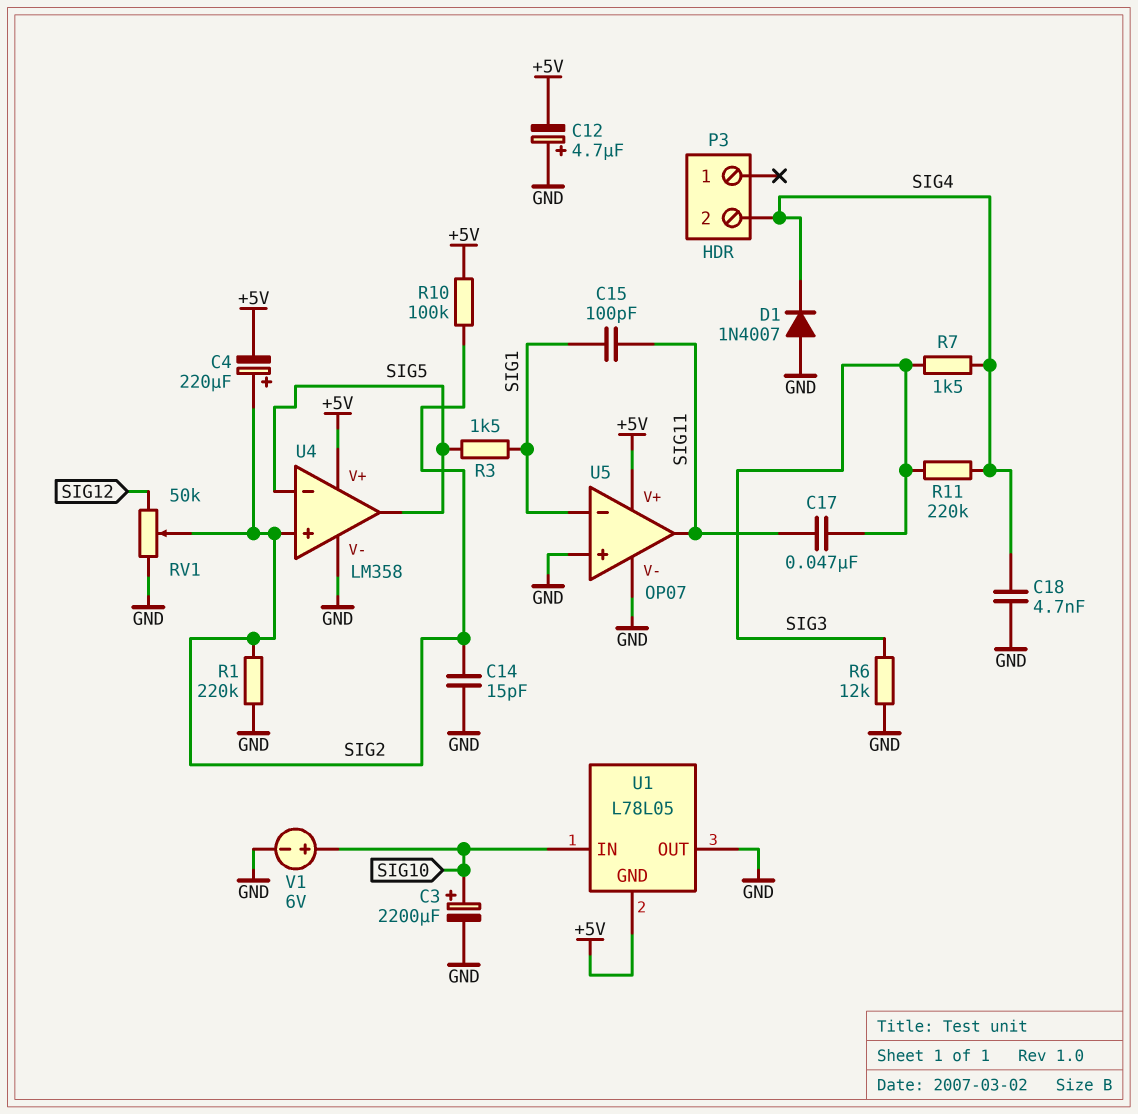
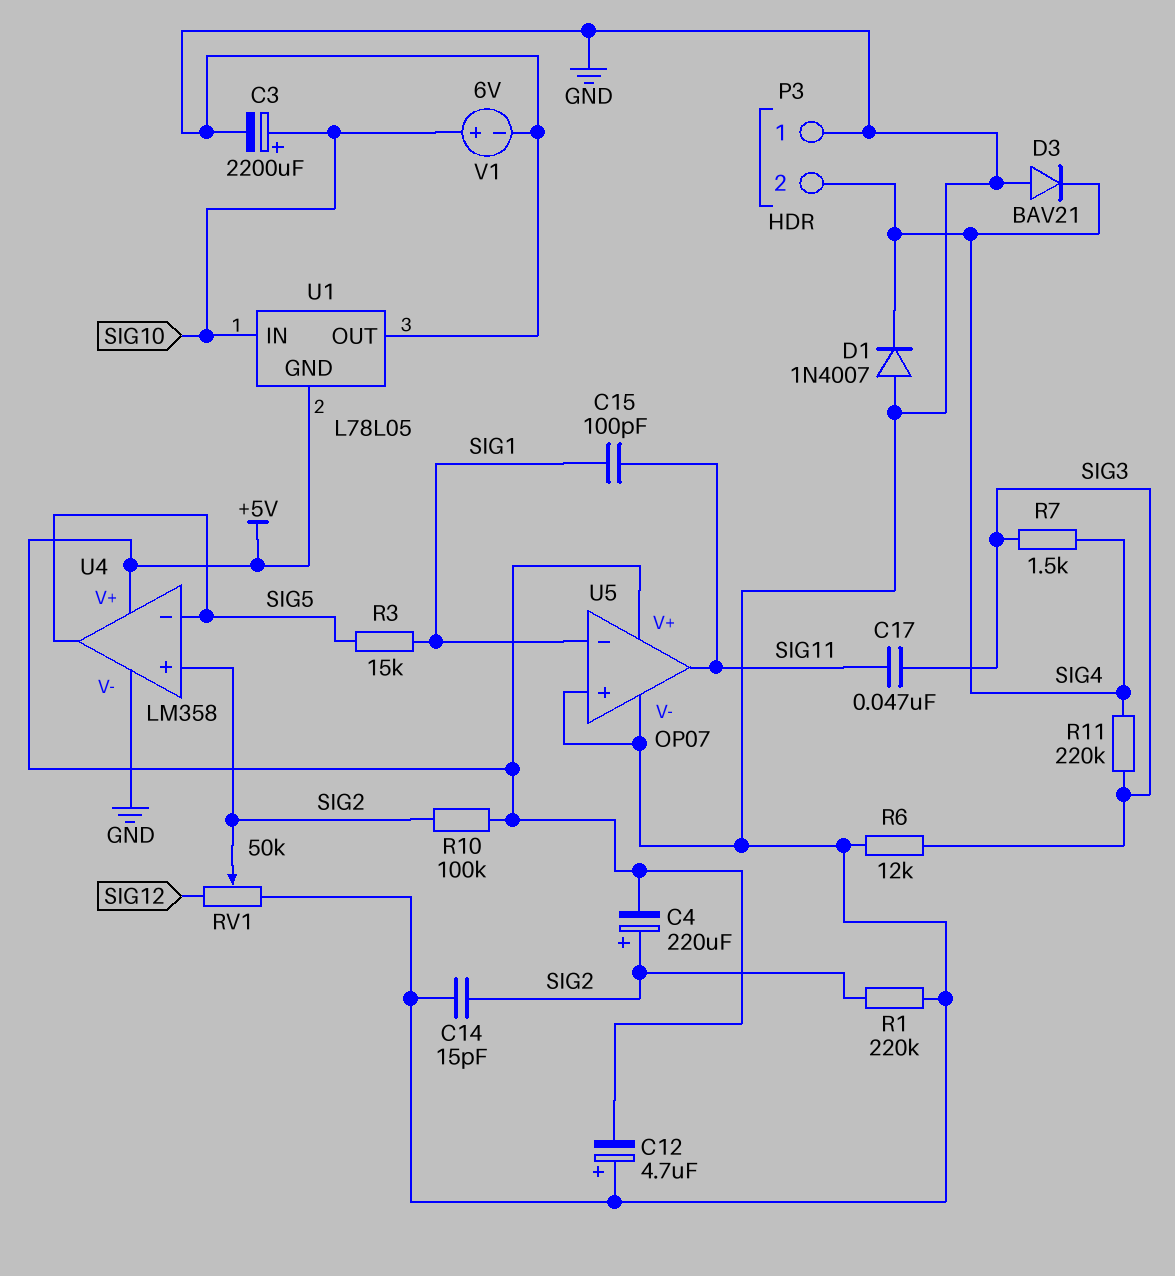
C18: 4.7nF (GND, SIG4) -> none
D3: none -> diode BAV21 (A GND, K SIG4)
P3 pin 1: none -> GND
R3: 1.5k (SIG1, SIG5) -> 15k (SIG1, SIG5)

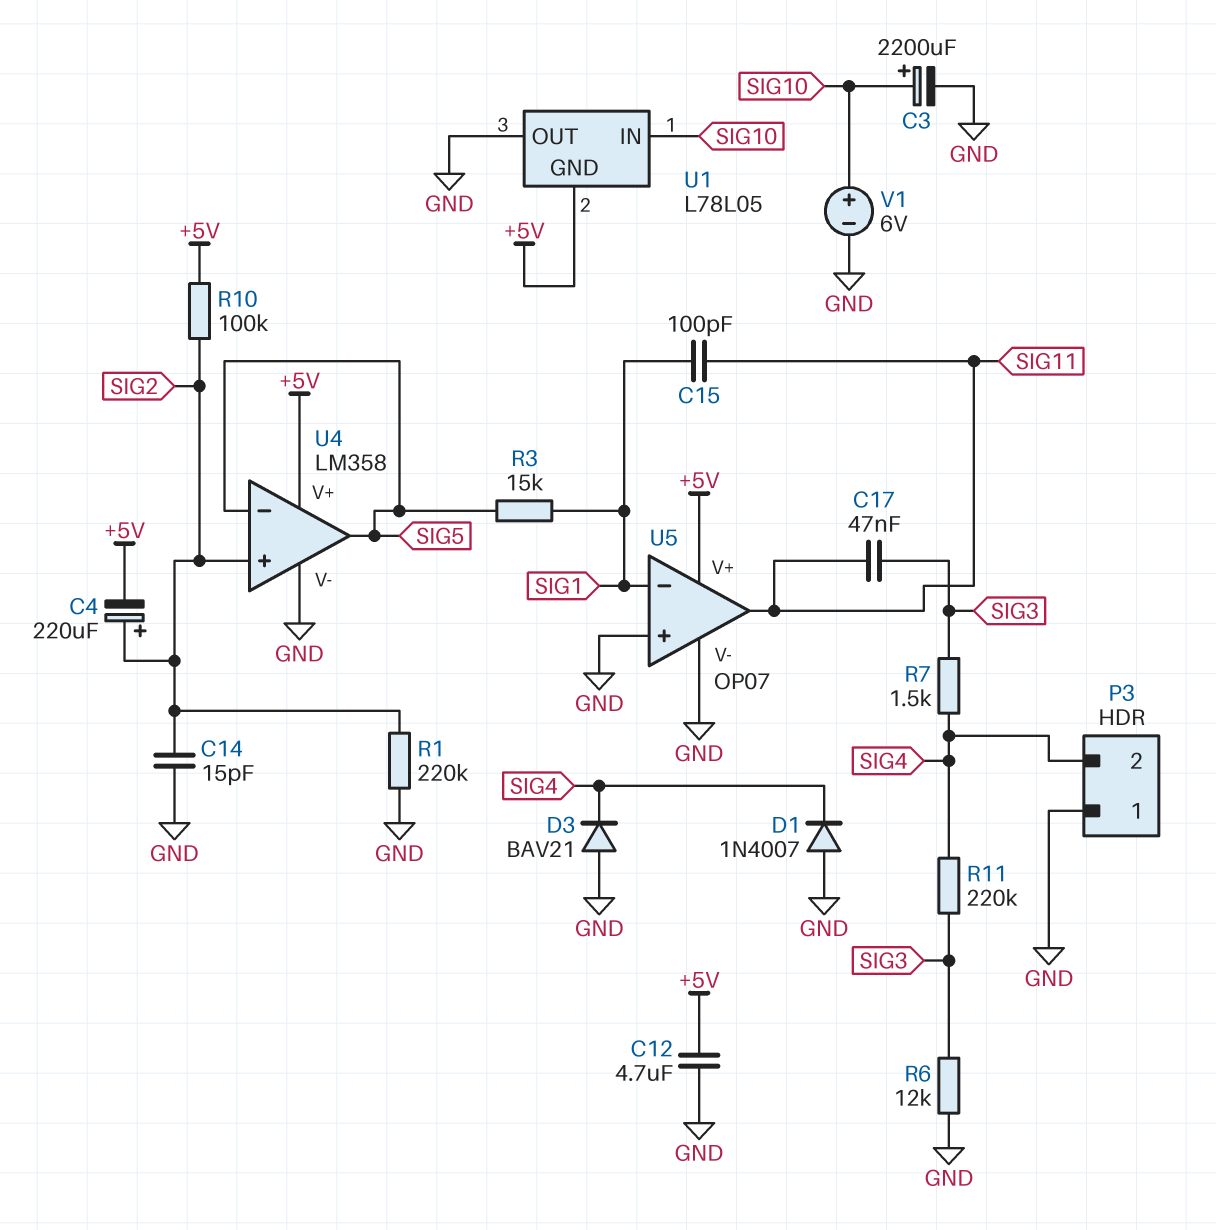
C12: 4.7uF (plus GND, minus +5V) -> 4.7uF (+5V, GND)
RV1: 50k (GND, SIG12, wiper SIG2) -> none

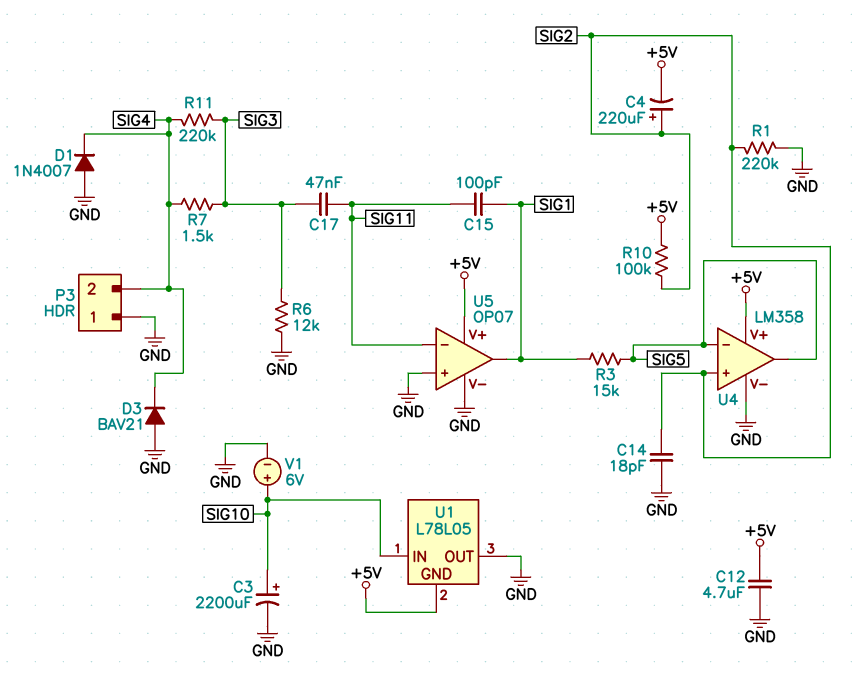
C14: 15pF (GND, SIG2) -> 18pF (GND, SIG2)
U5 pin in-: SIG1 -> SIG11
U5 pin out: SIG11 -> SIG1

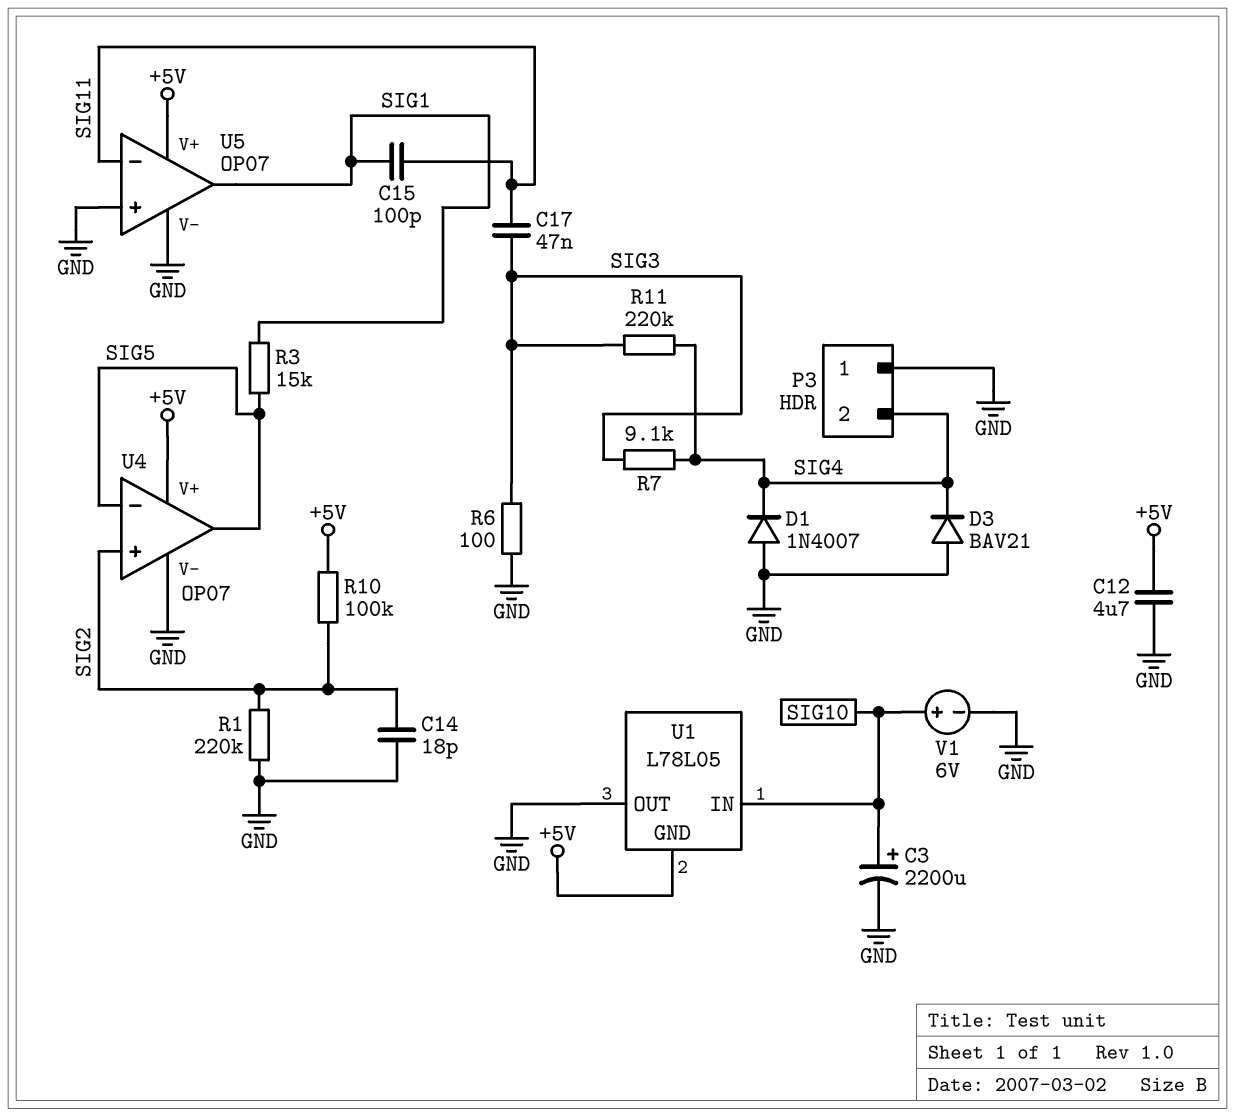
C4: 220uF (plus SIG2, minus +5V) -> none
R6: 12k (GND, SIG3) -> 100 (GND, SIG3)
R7: 1.5k (SIG3, SIG4) -> 9.1k (SIG3, SIG4)
U4: LM358 -> OP07

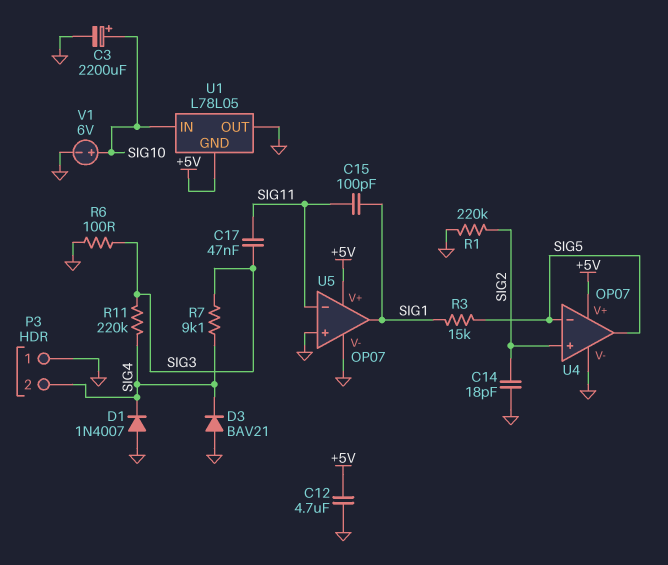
R10: 100k (+5V, SIG2) -> none

